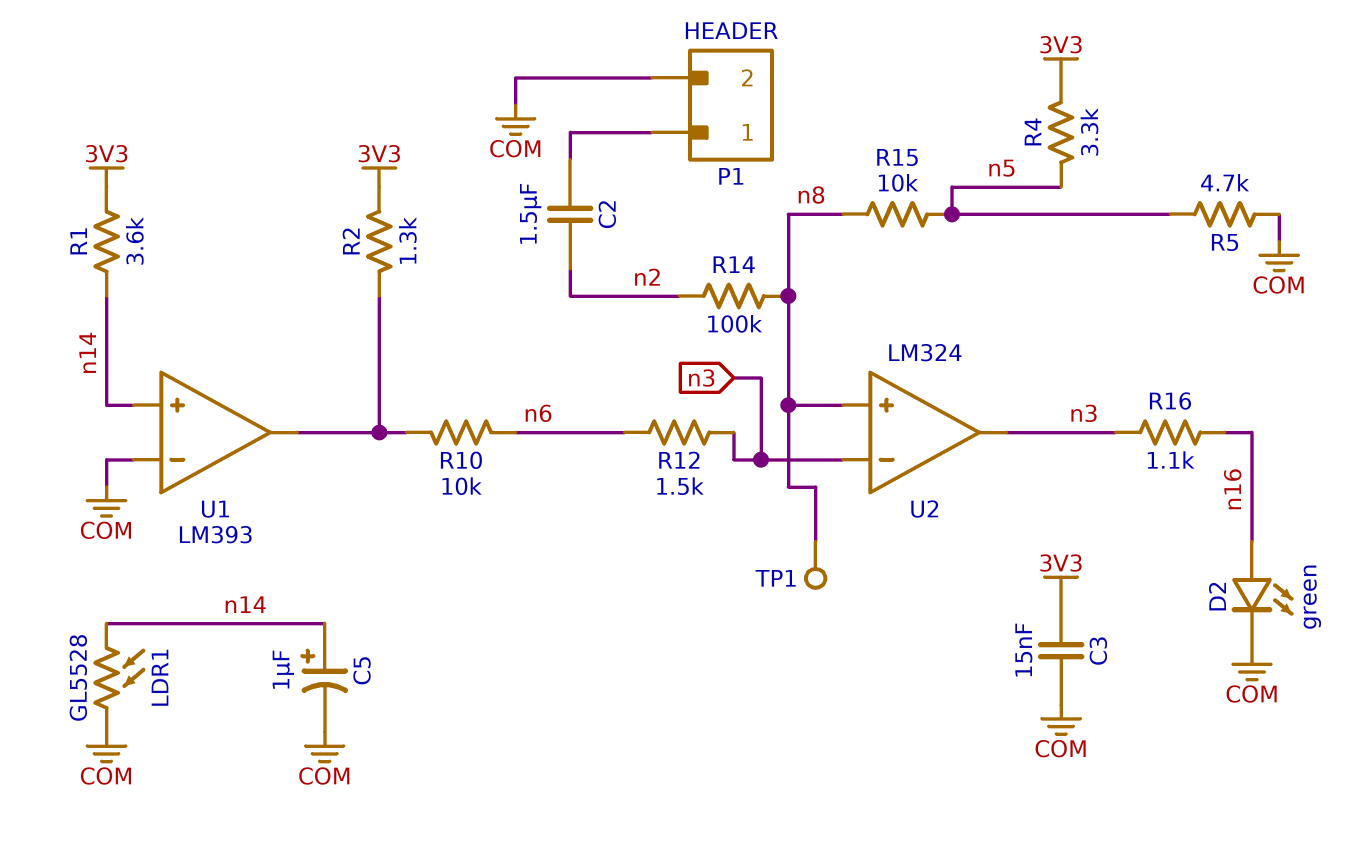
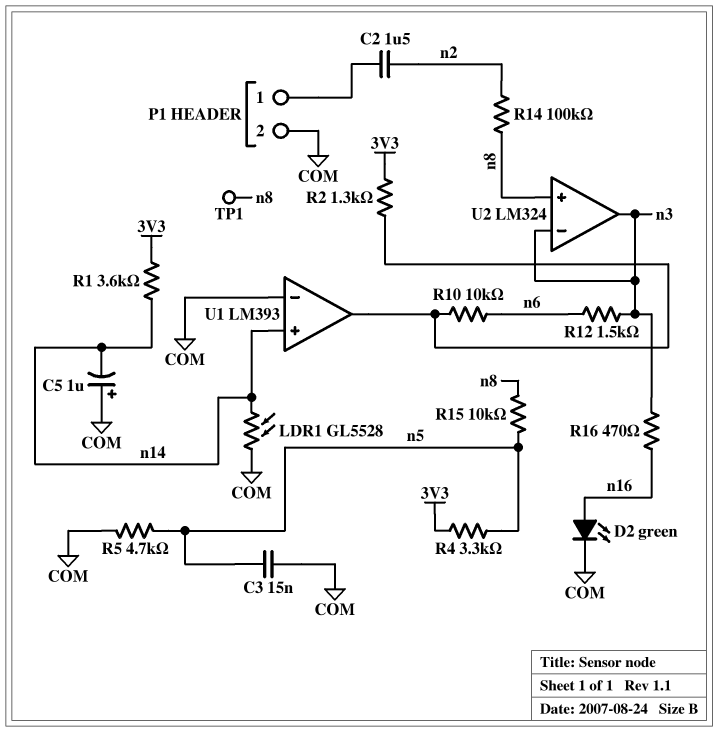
C3: 15nF (3V3, COM) -> 15nF (COM, n5)
C5: 1uF (plus n14, minus COM) -> 1uF (plus COM, minus n14)
R16: 1.1k (n3, n16) -> 470 (n3, n16)

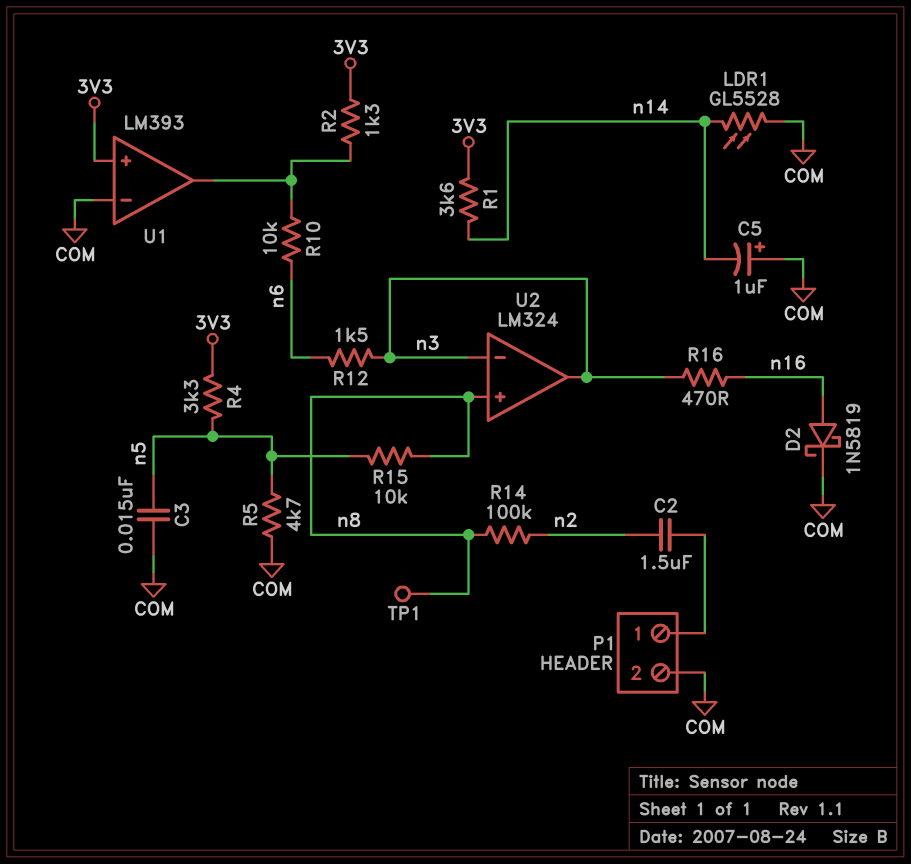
D2: LED green (A n16, K COM) -> schottky 1N5819 (A n16, K COM)
U1 pin in+: n14 -> 3V3

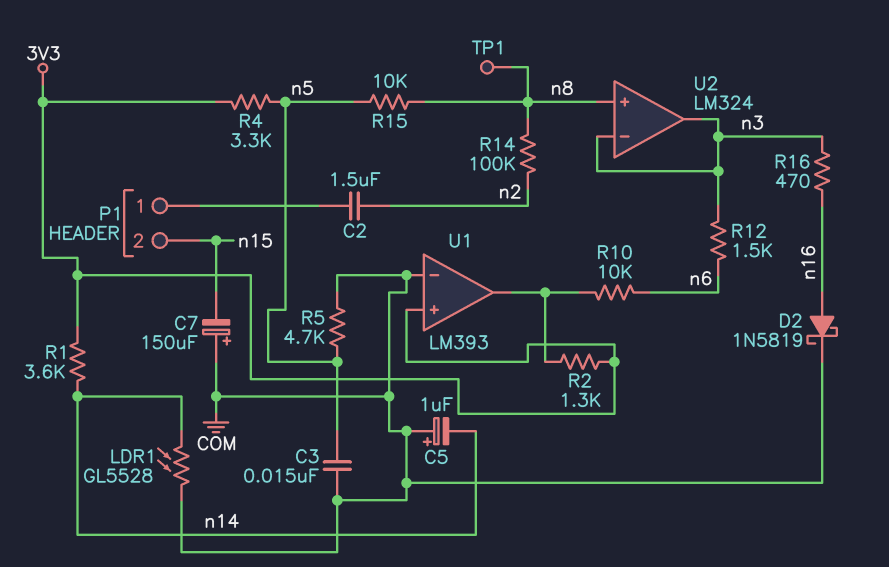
C7: none -> 150uF (plus COM, minus n15)
P1 pin 2: COM -> n15

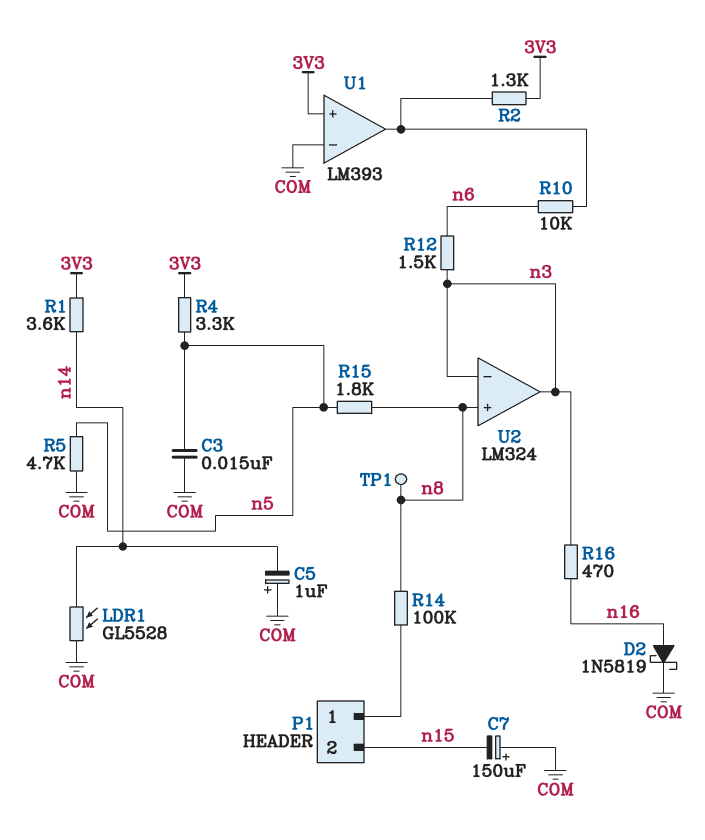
C2: 1.5uF (P1/1, n2) -> none
R14: 100k (n2, n8) -> 100k (P1/1, n8)
R15: 10k (n5, n8) -> 1.8k (n5, n8)

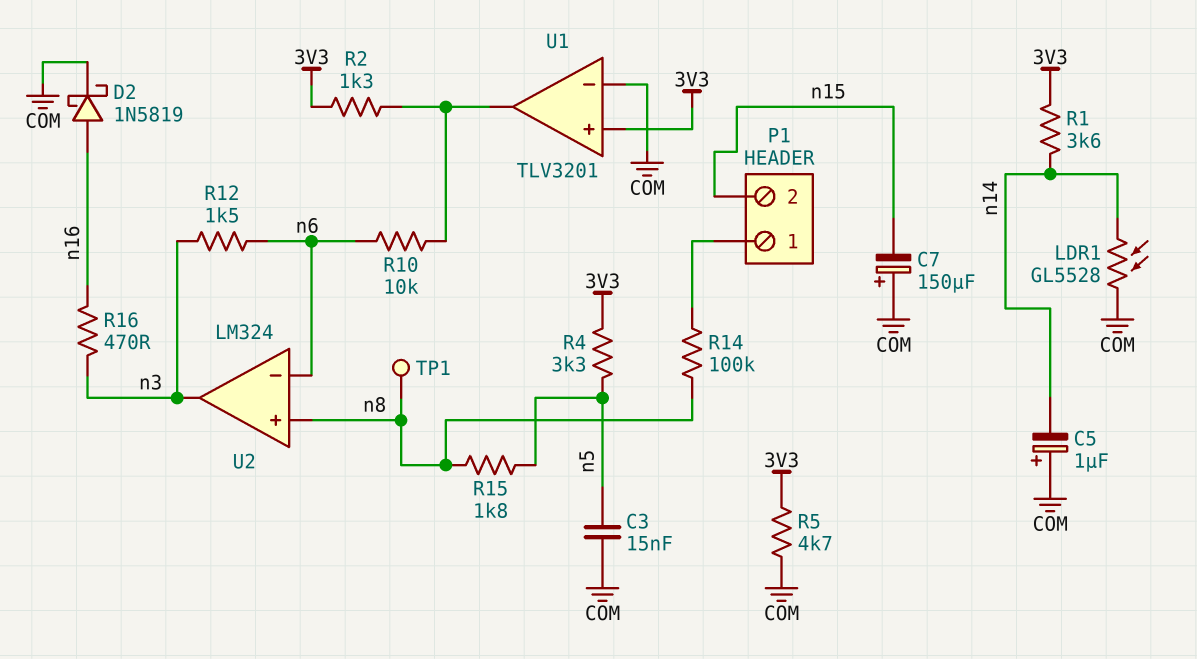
R5: 4.7k (COM, n5) -> 4.7k (3V3, COM)
U1: LM393 -> TLV3201
U2 pin in-: n3 -> n6

